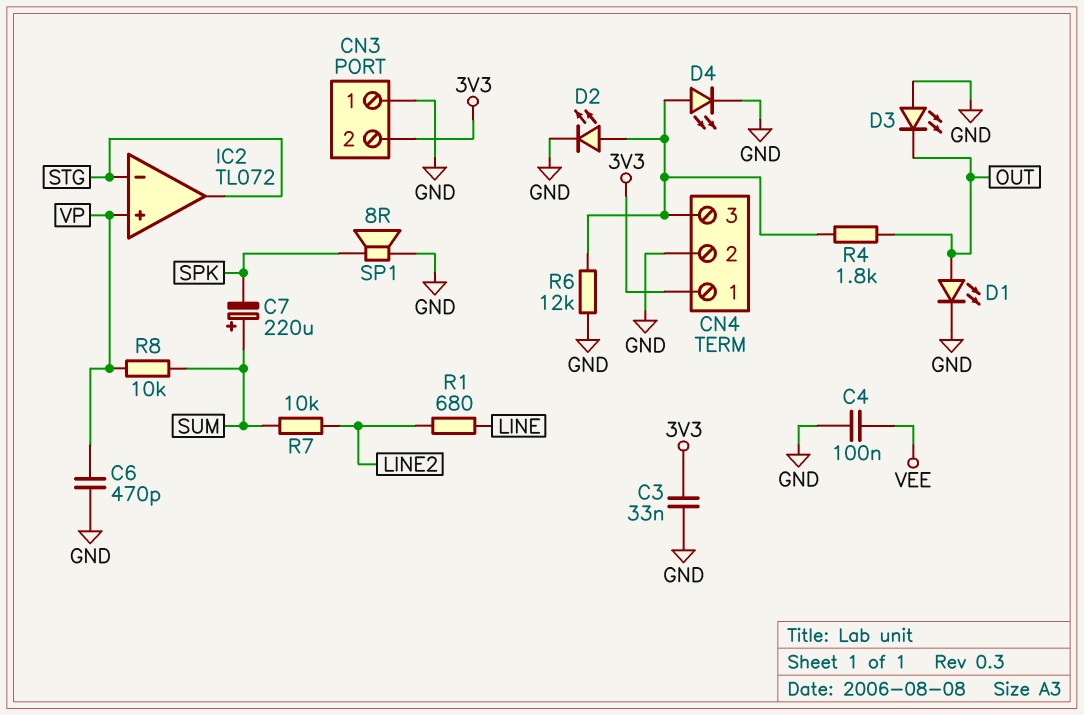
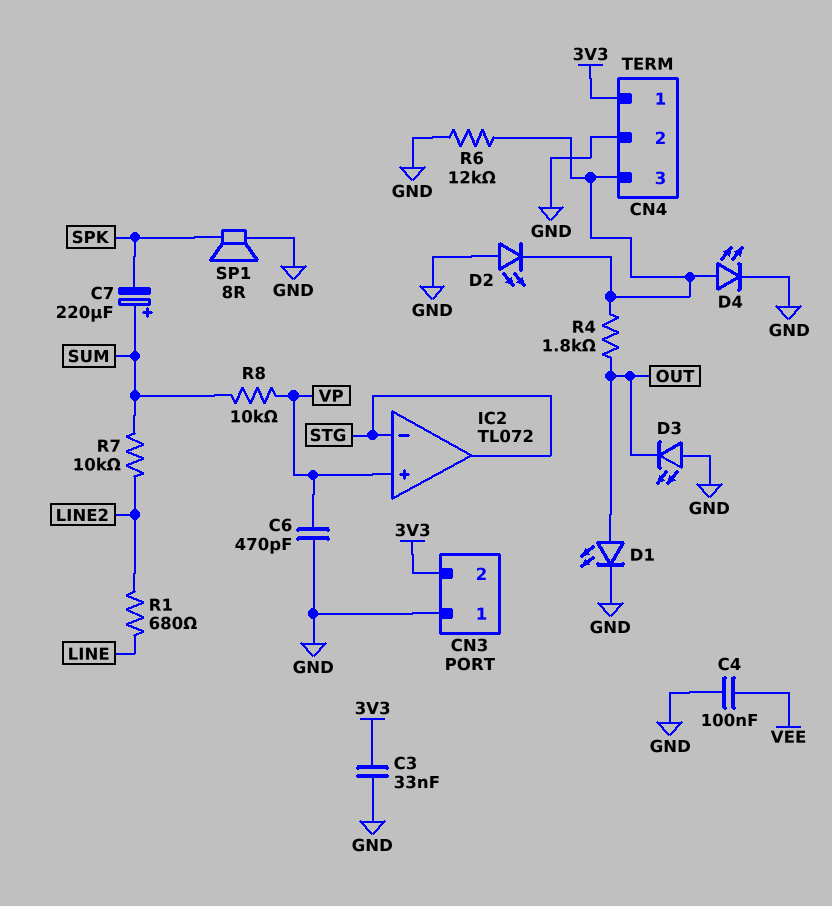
D2: LED (A CN4/3, K GND) -> LED (A GND, K CN4/3)

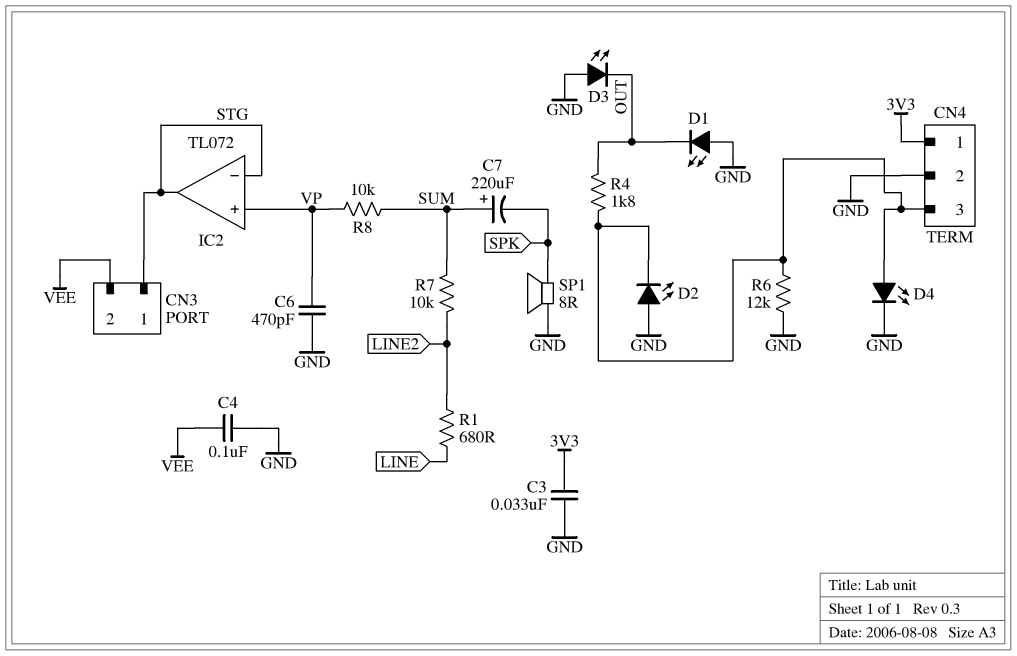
CN3 pin 1: GND -> STG
CN3 pin 2: 3V3 -> VEE
D1: LED (A OUT, K GND) -> LED (A GND, K OUT)

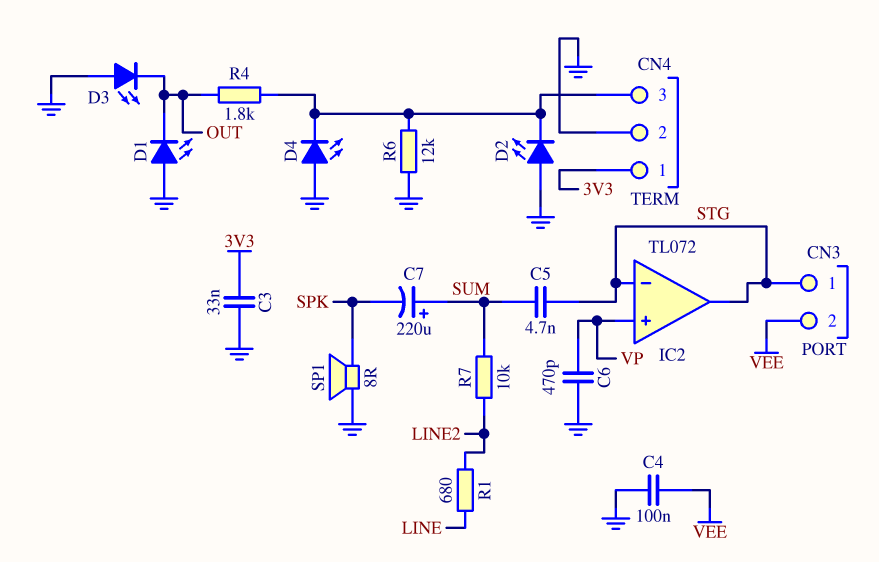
C5: none -> 4.7nF (STG, SUM)
D4: LED (A CN4/3, K GND) -> LED (A GND, K CN4/3)
R8: 10k (SUM, VP) -> none

